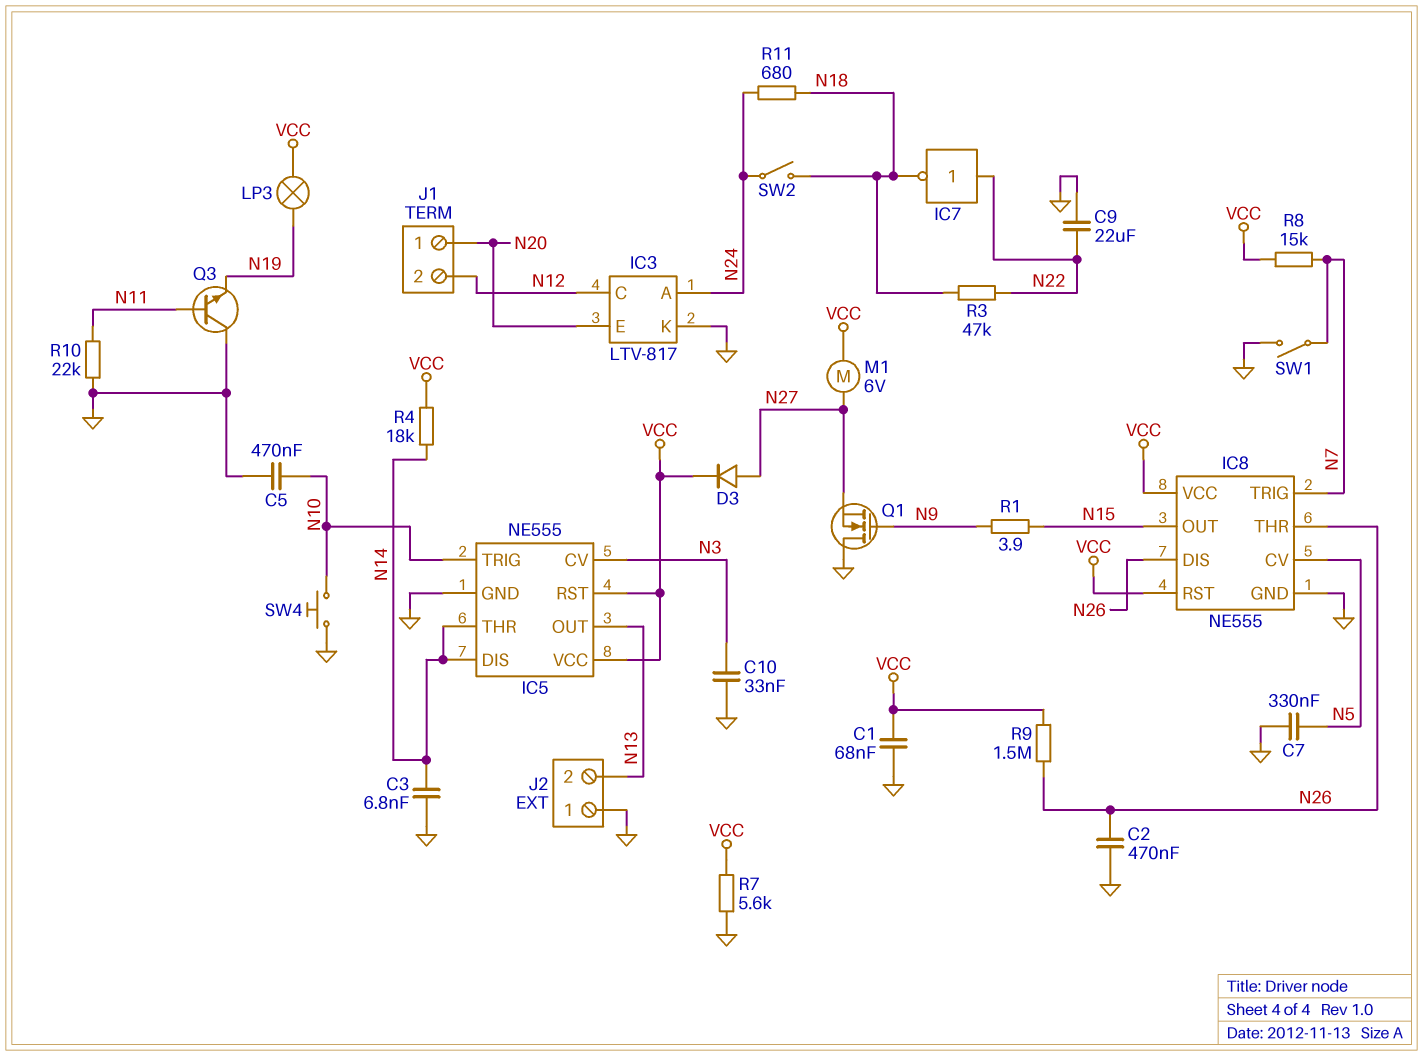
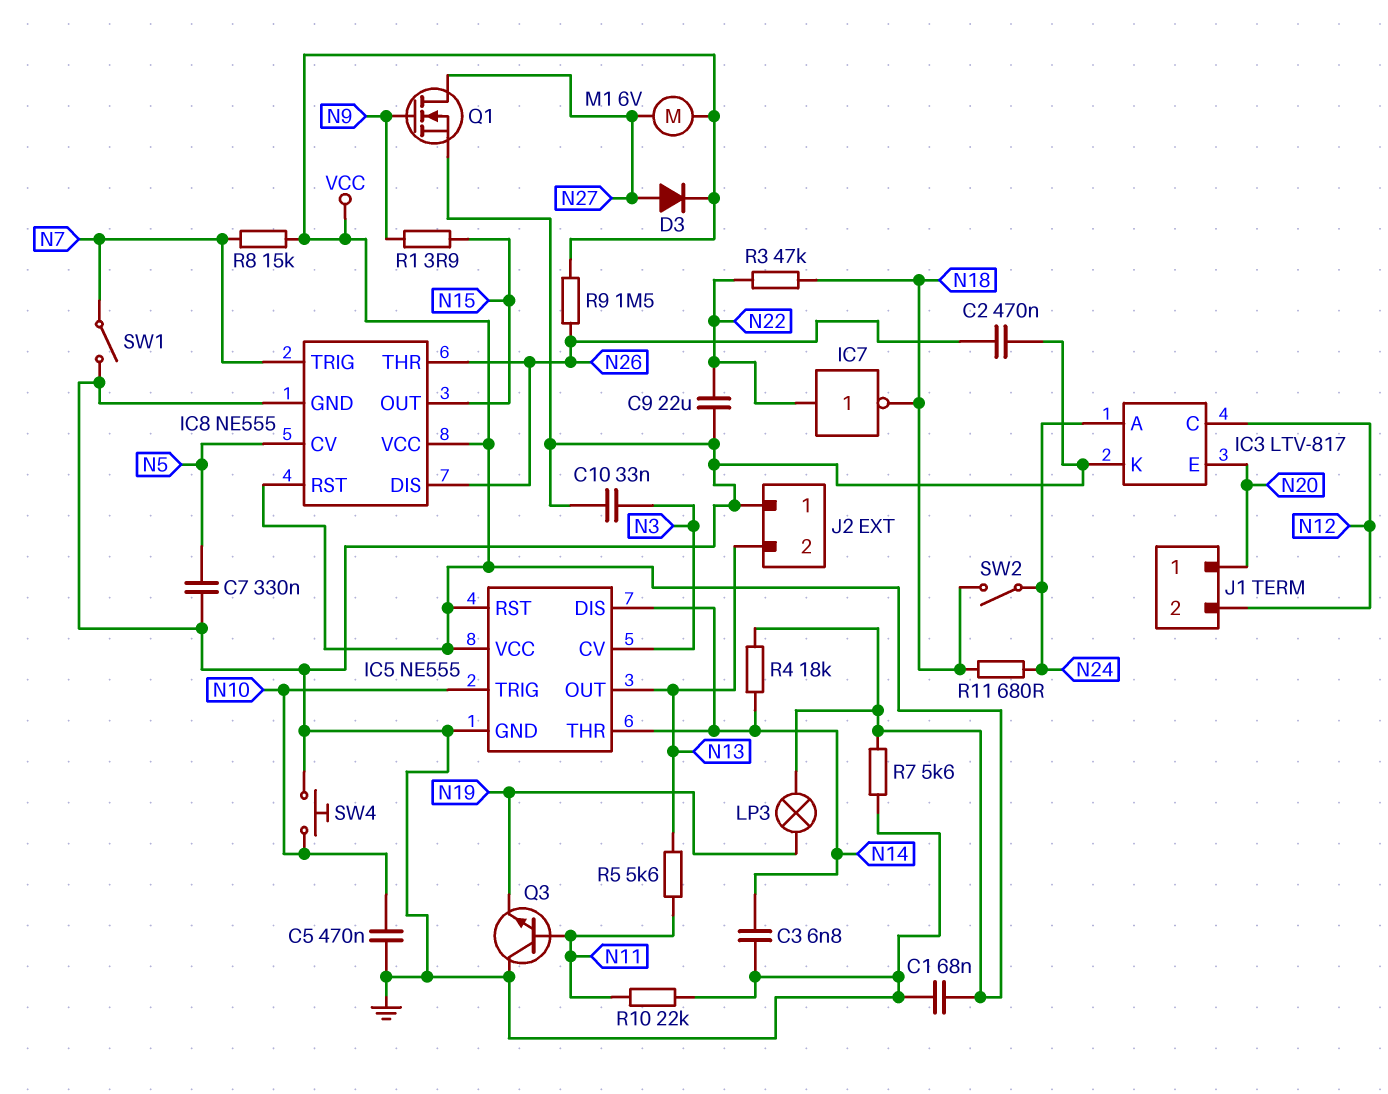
Q1: NMOS (G N9, D GND, S N27) -> NMOS (G N9, D N27, S GND)
R5: none -> 5.6k (N11, N13)

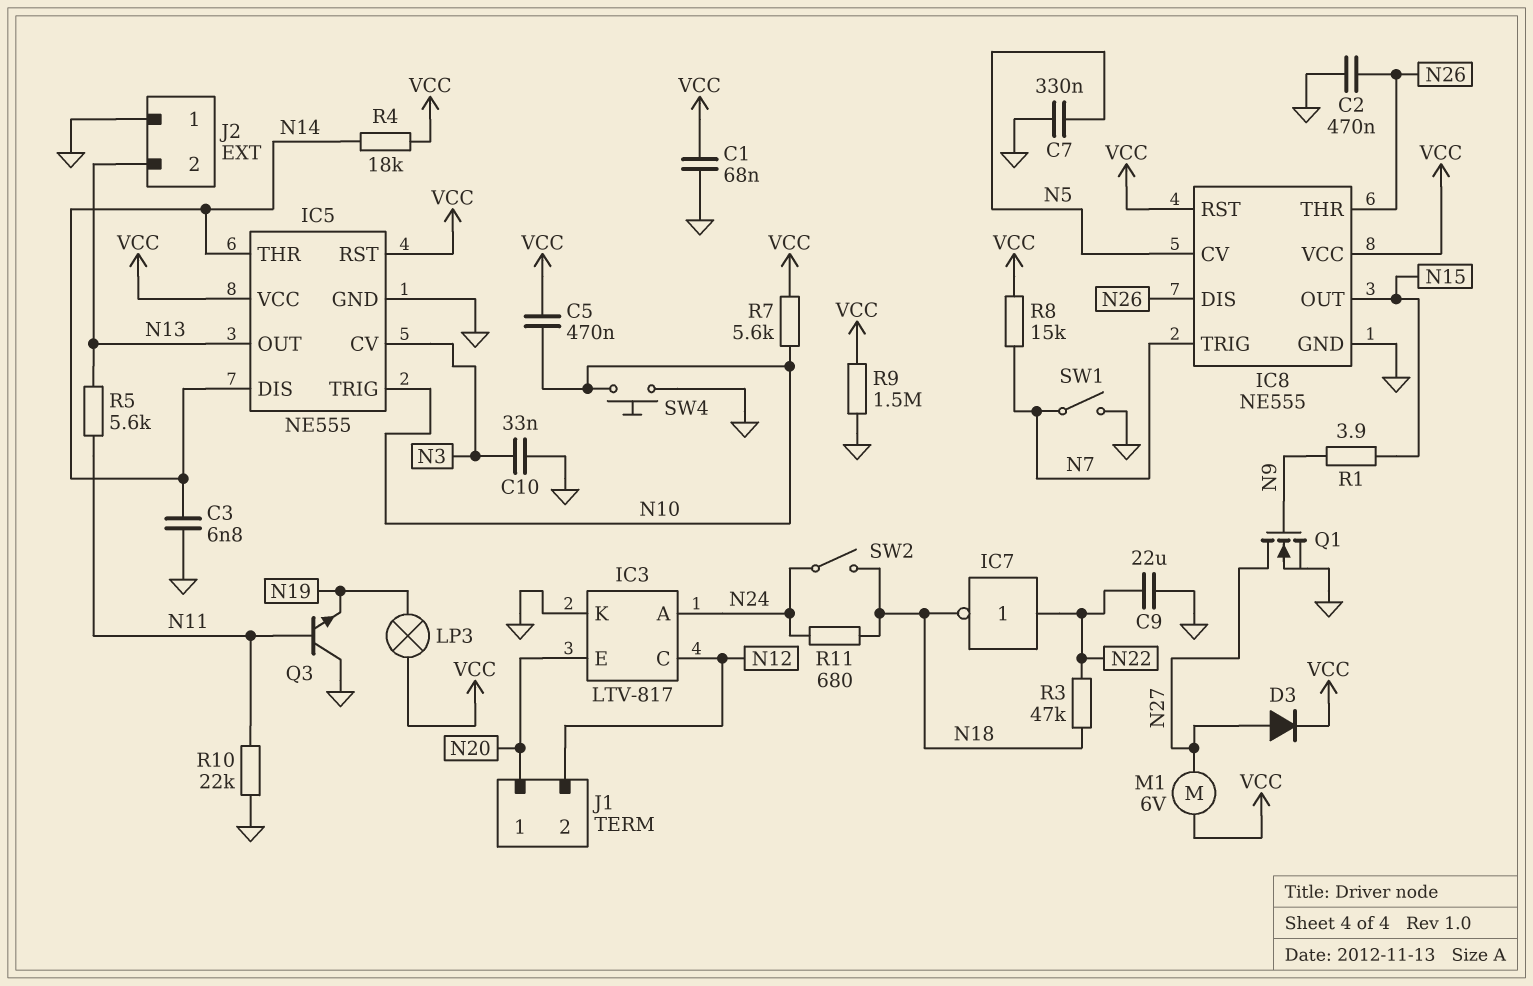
C5: 470nF (GND, N10) -> 470nF (N10, VCC)
R7: 5.6k (GND, VCC) -> 5.6k (N10, VCC)
R9: 1.5M (N26, VCC) -> 1.5M (GND, VCC)

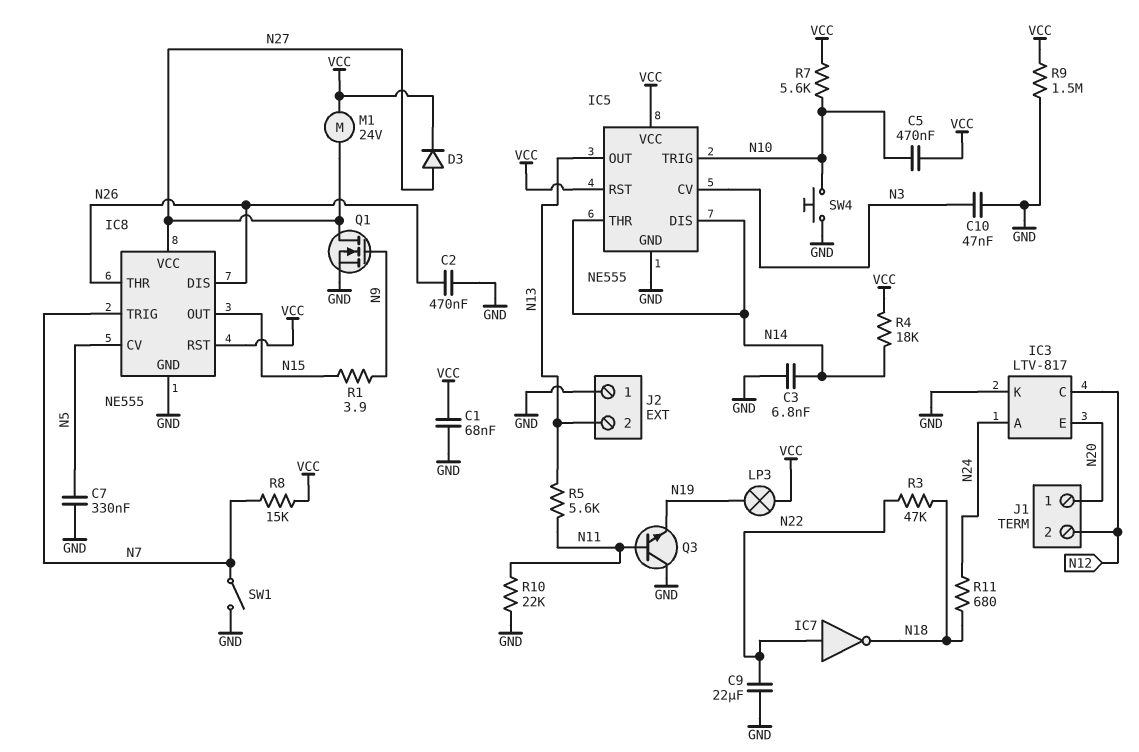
C10: 33nF (GND, N3) -> 47nF (GND, N3)
IC8 pin VCC: VCC -> N27
M1: motor 6V (N27, VCC) -> motor 24V (N27, VCC)
SW2: switch (N18, N24) -> none

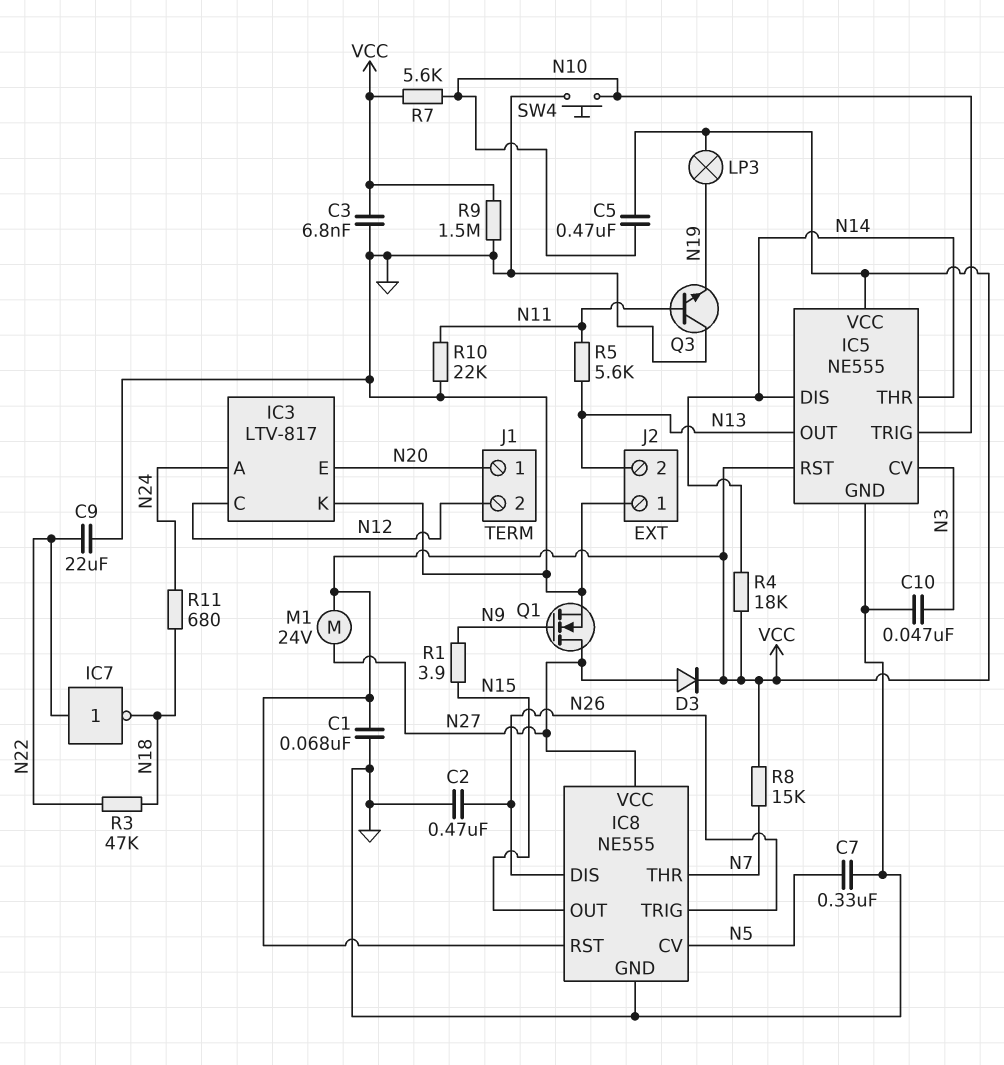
C3: 6.8nF (GND, N14) -> 6.8nF (GND, VCC)
IC8 pin THR: N26 -> N7
IC8 pin TRIG: N7 -> N26
SW1: switch (GND, N7) -> none

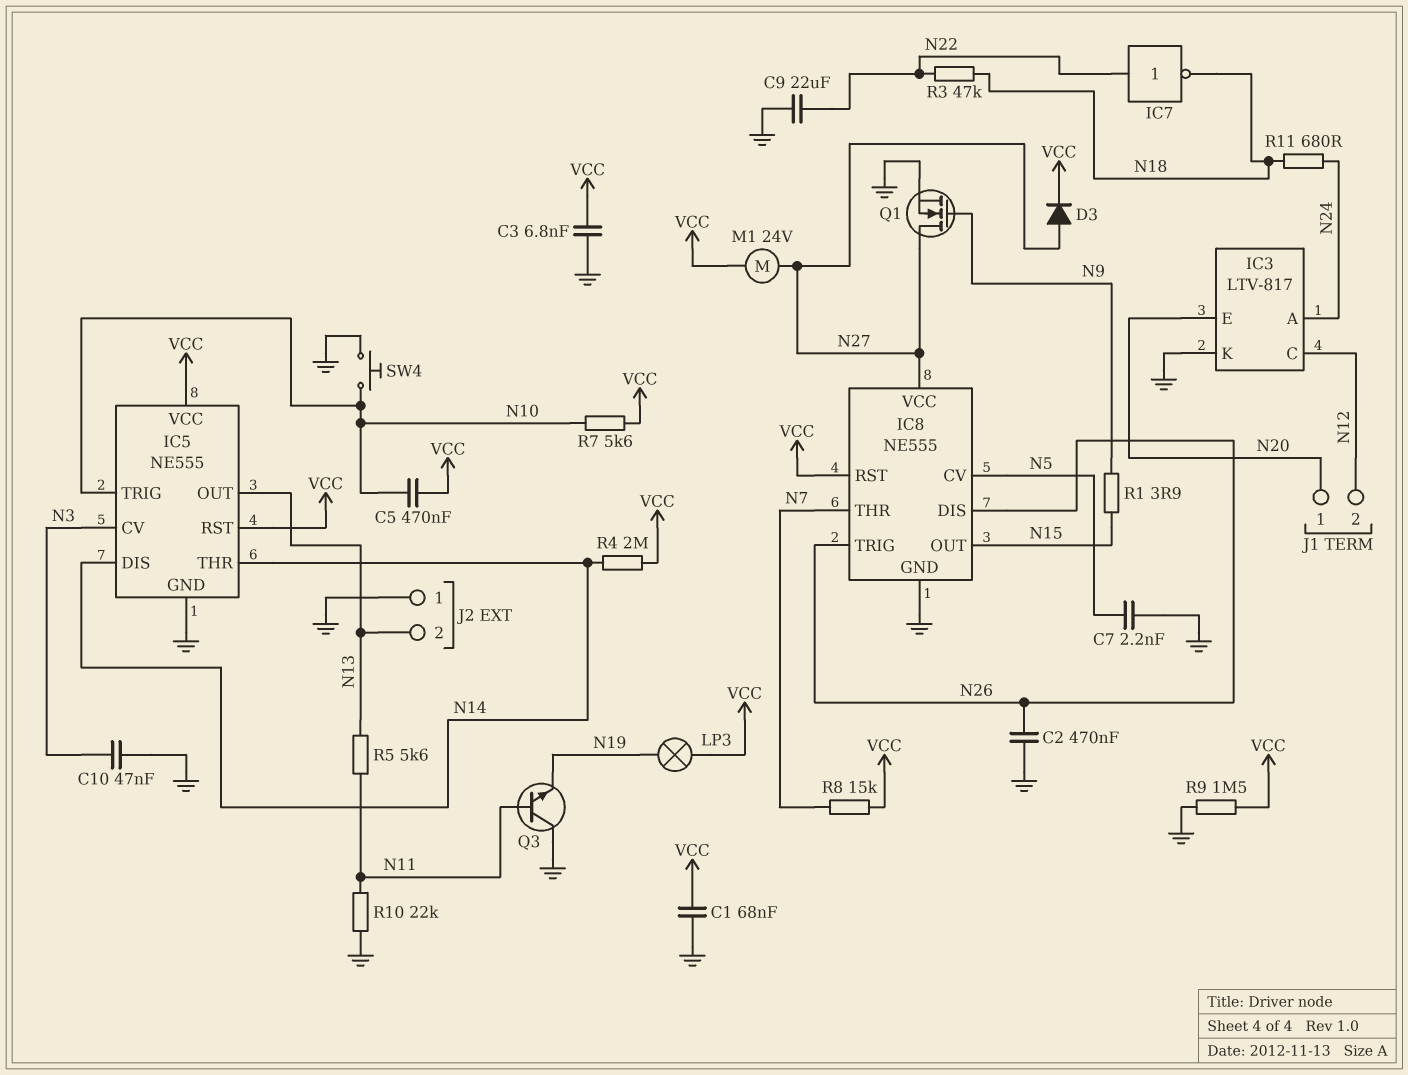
C7: 330nF (GND, N5) -> 2.2nF (GND, N5)
R4: 18k (N14, VCC) -> 2M (N14, VCC)

